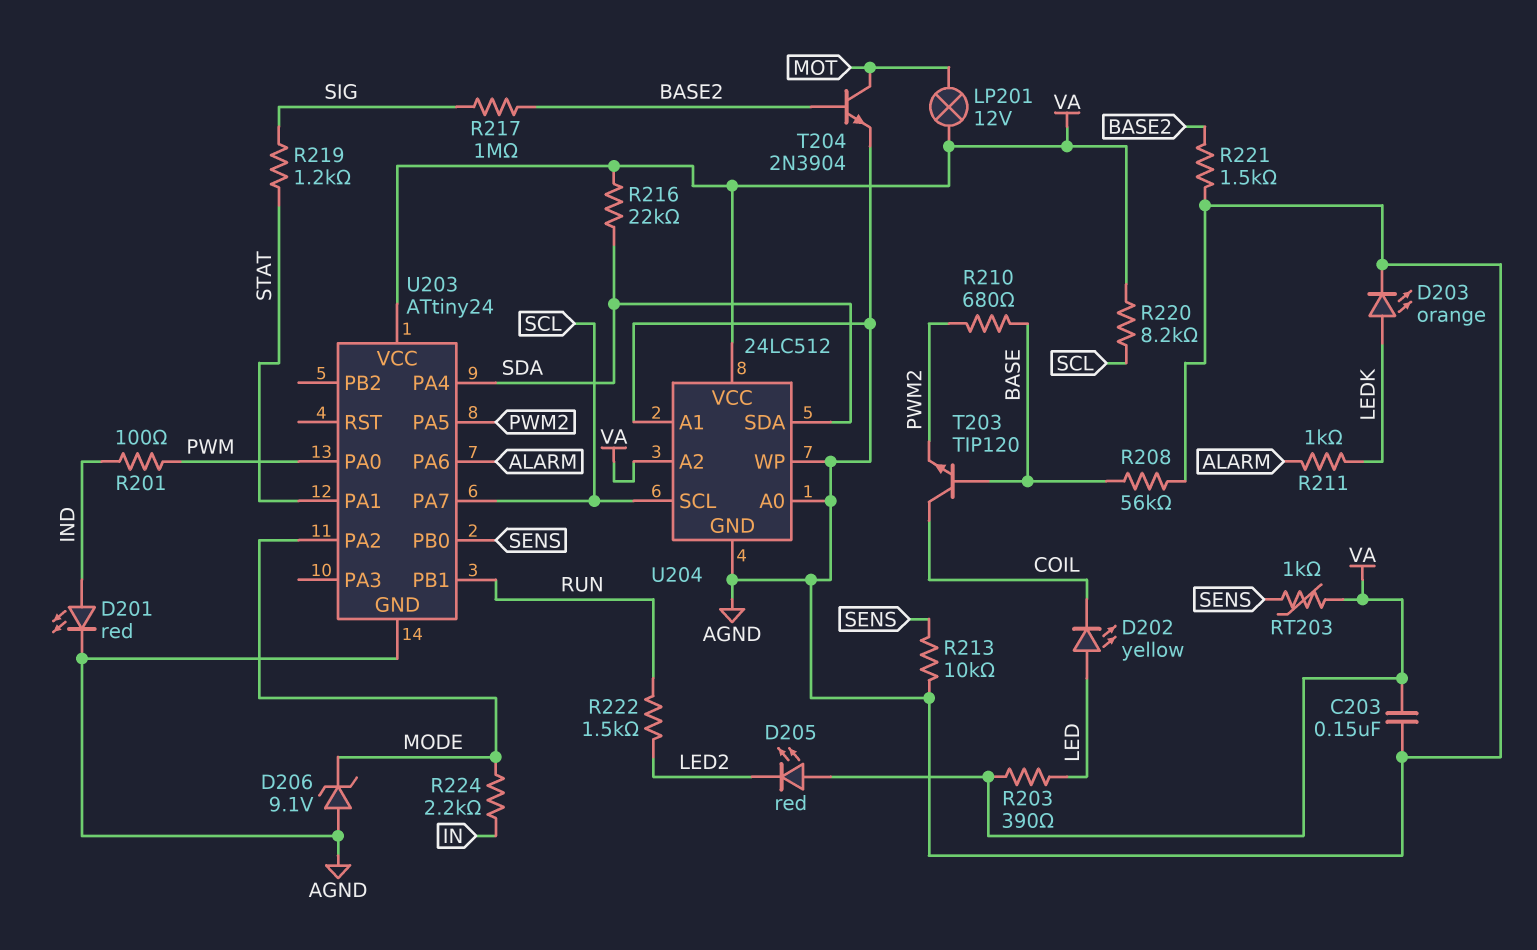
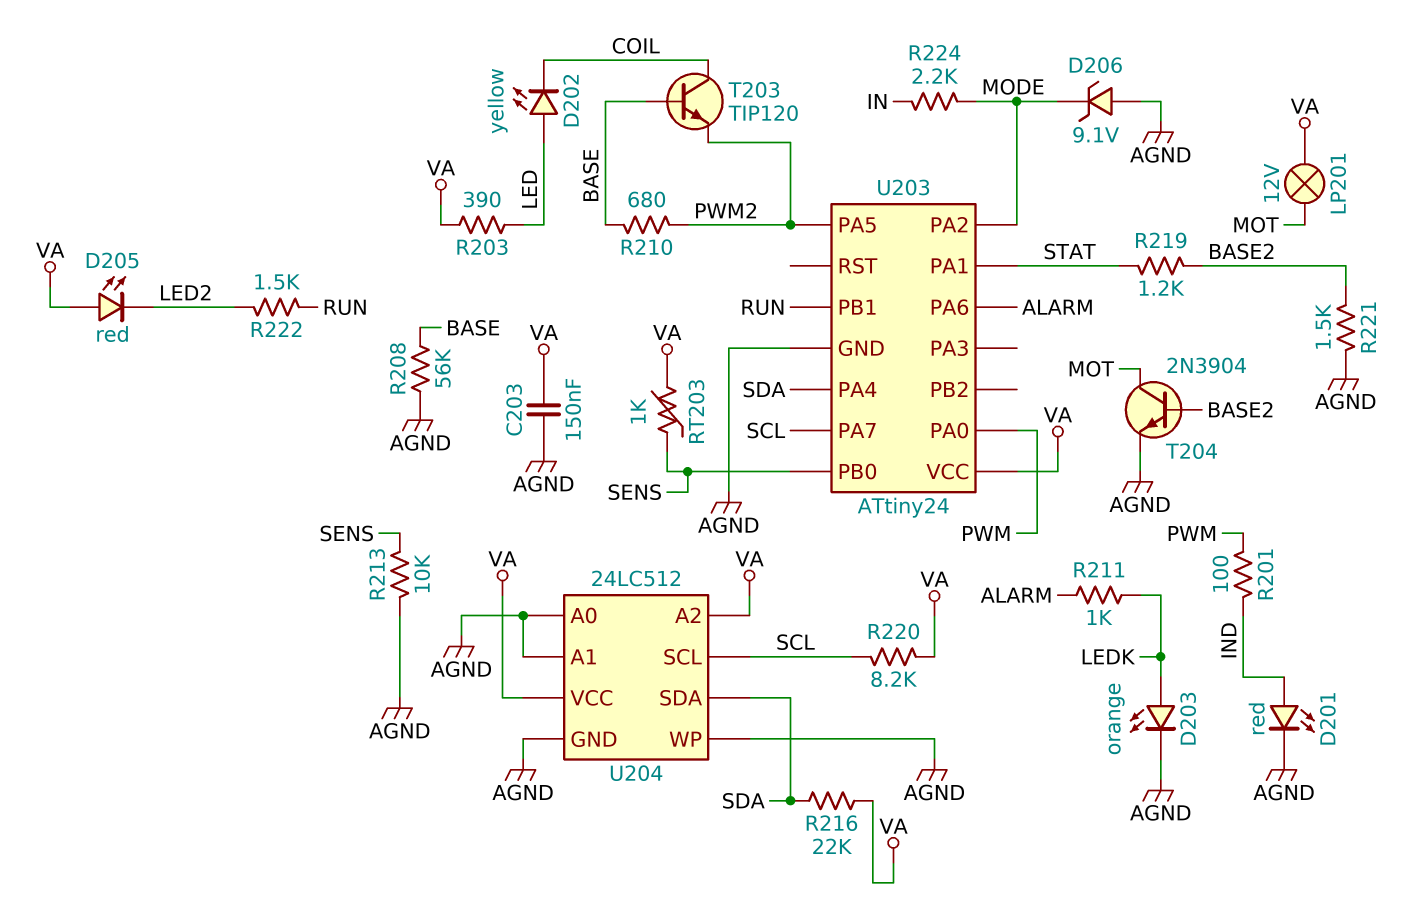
R217: 1M (BASE2, SIG) -> none
R219: 1.2k (SIG, STAT) -> 1.2k (BASE2, STAT)

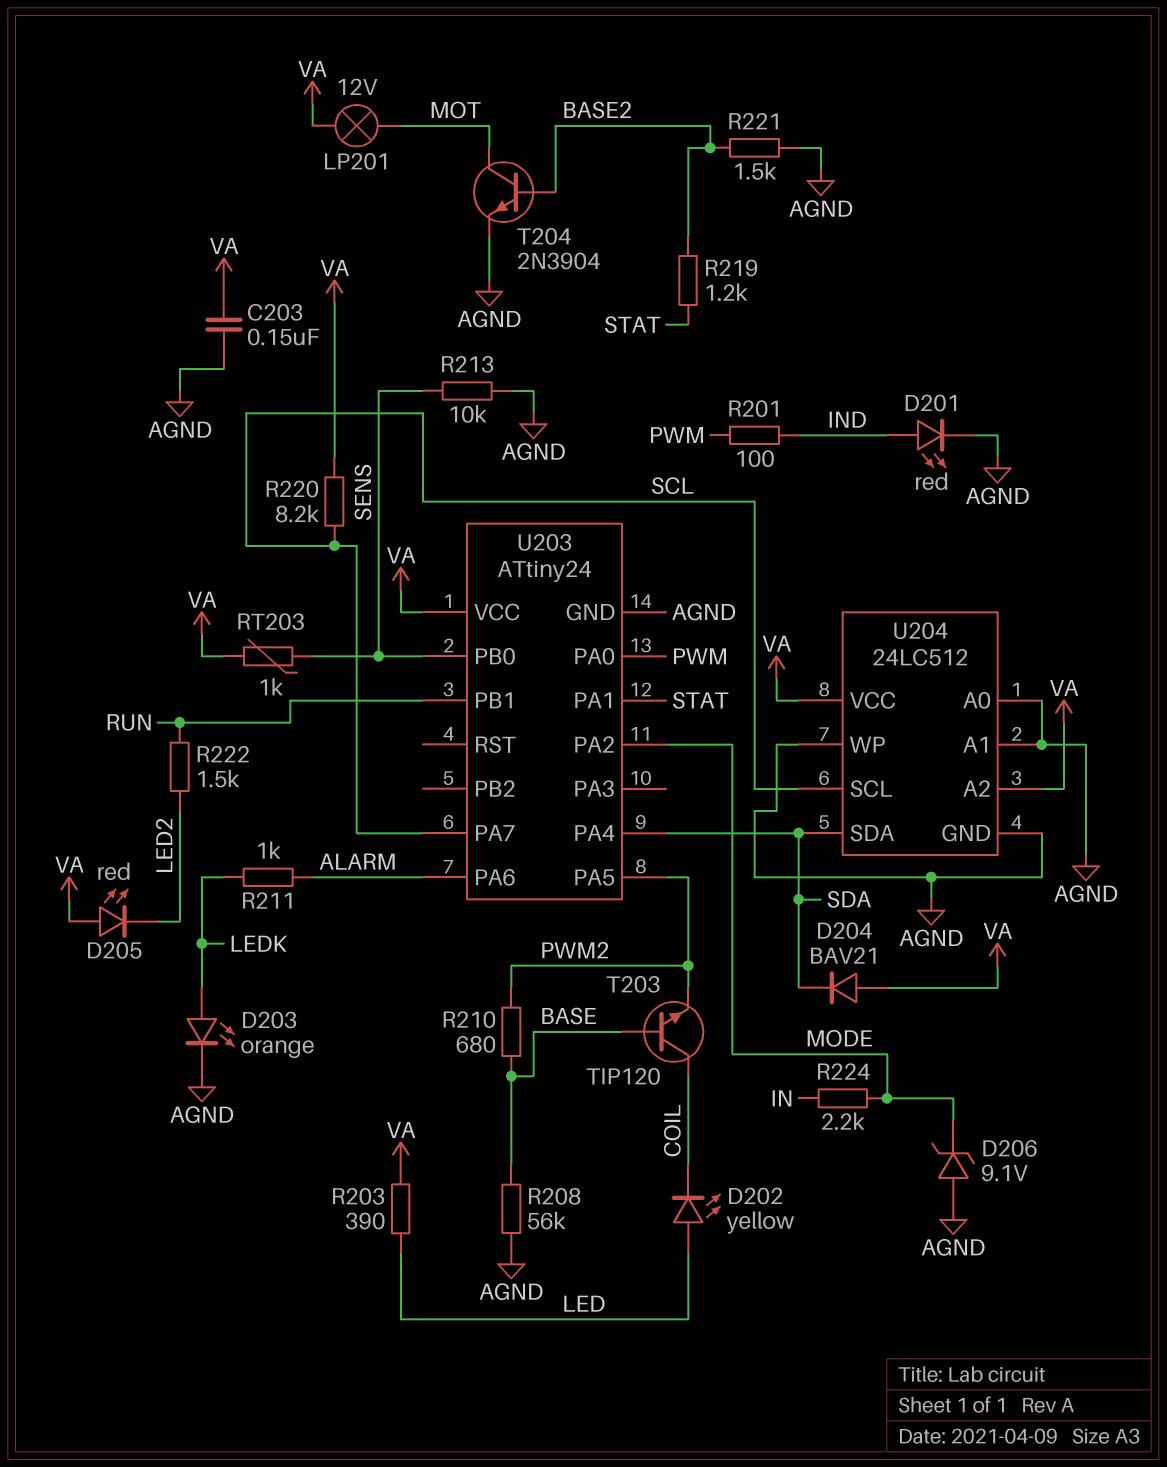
D204: none -> diode BAV21 (A VA, K SDA)
R216: 22k (SDA, VA) -> none

